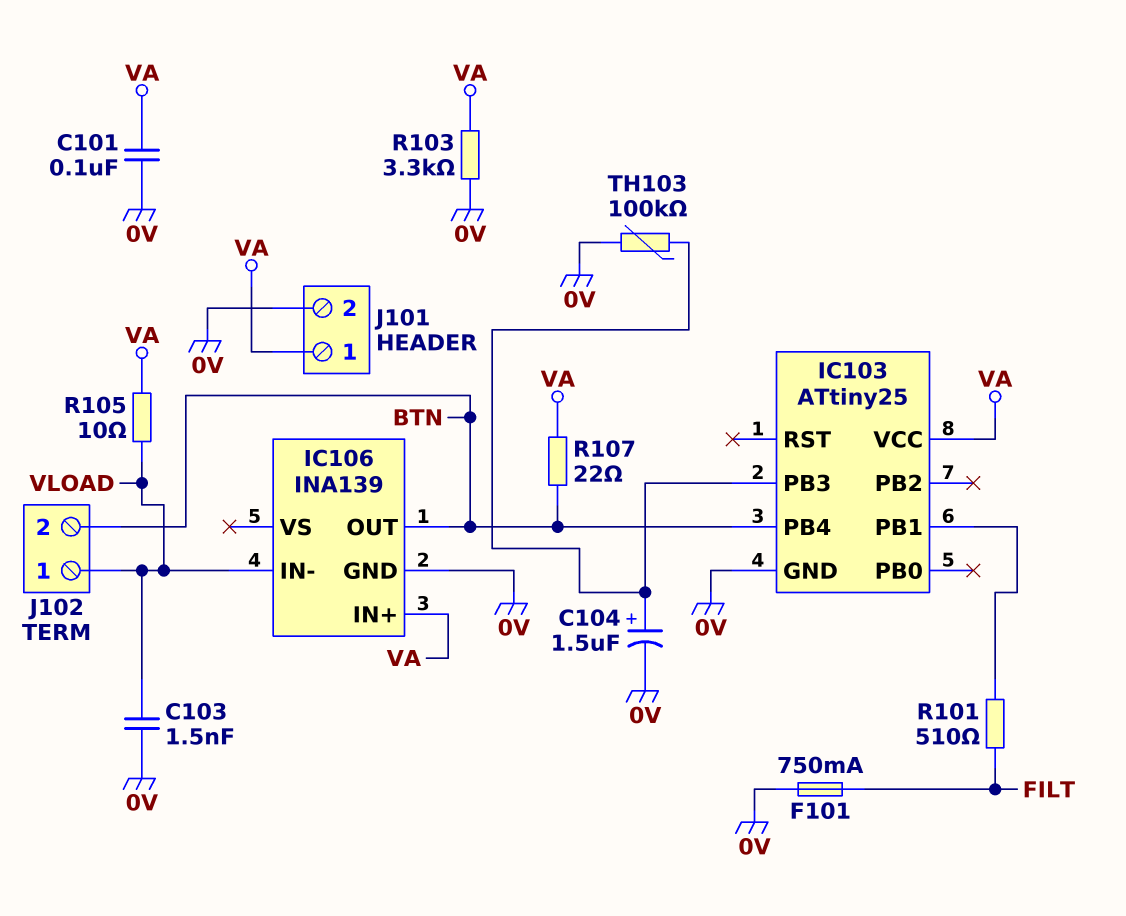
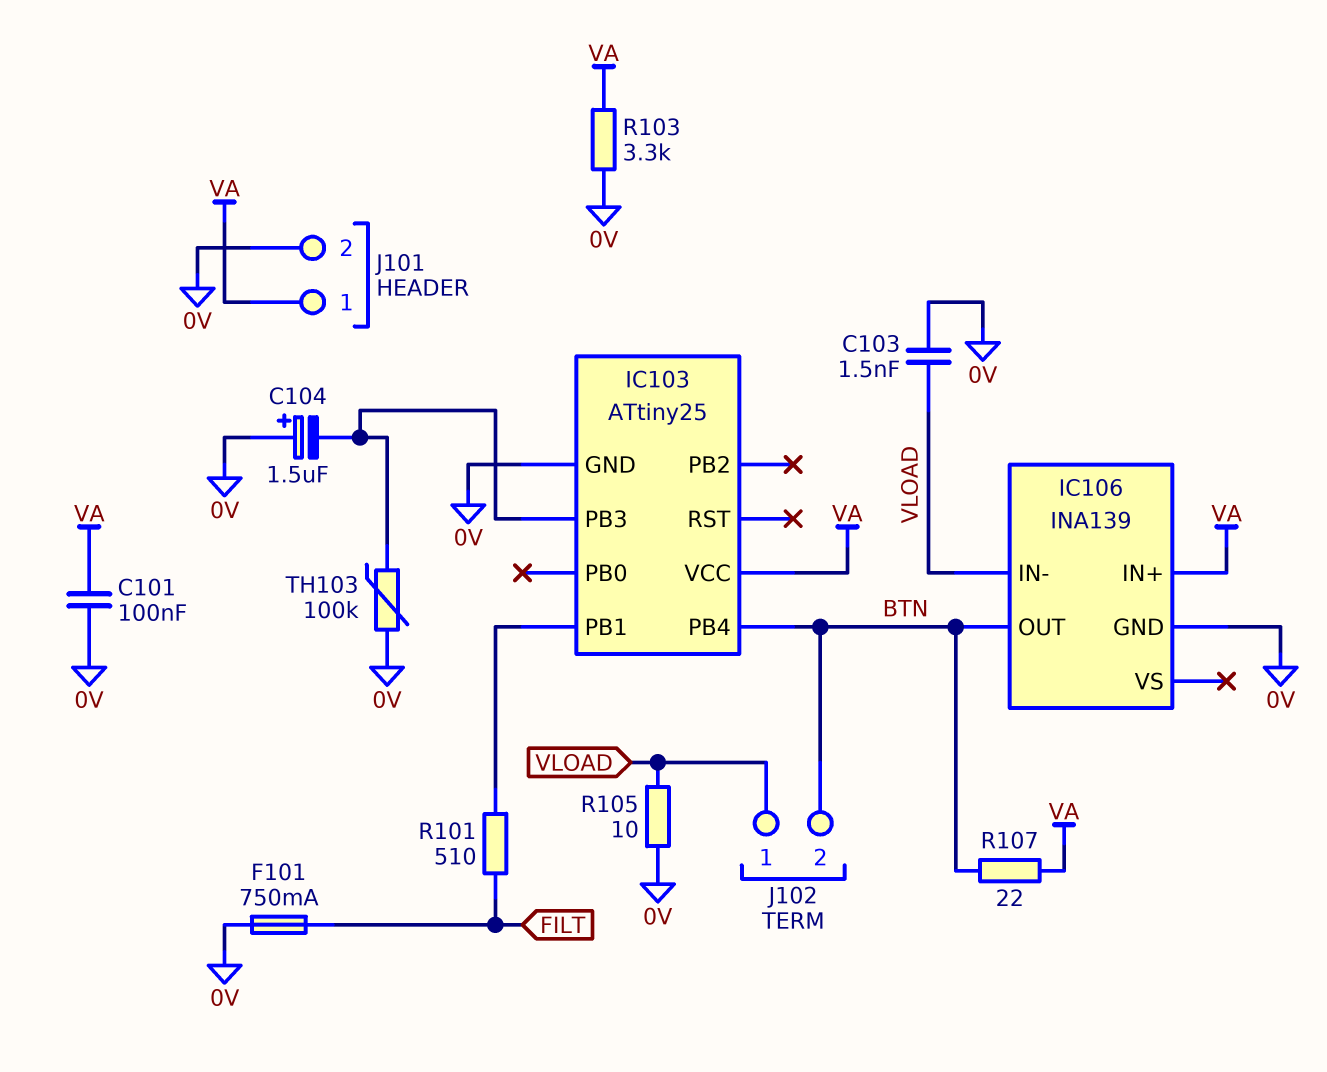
C104: 1.5uF (plus IC103/PB3, minus 0V) -> 1.5uF (plus 0V, minus IC103/PB3)
R105: 10 (VA, VLOAD) -> 10 (0V, VLOAD)

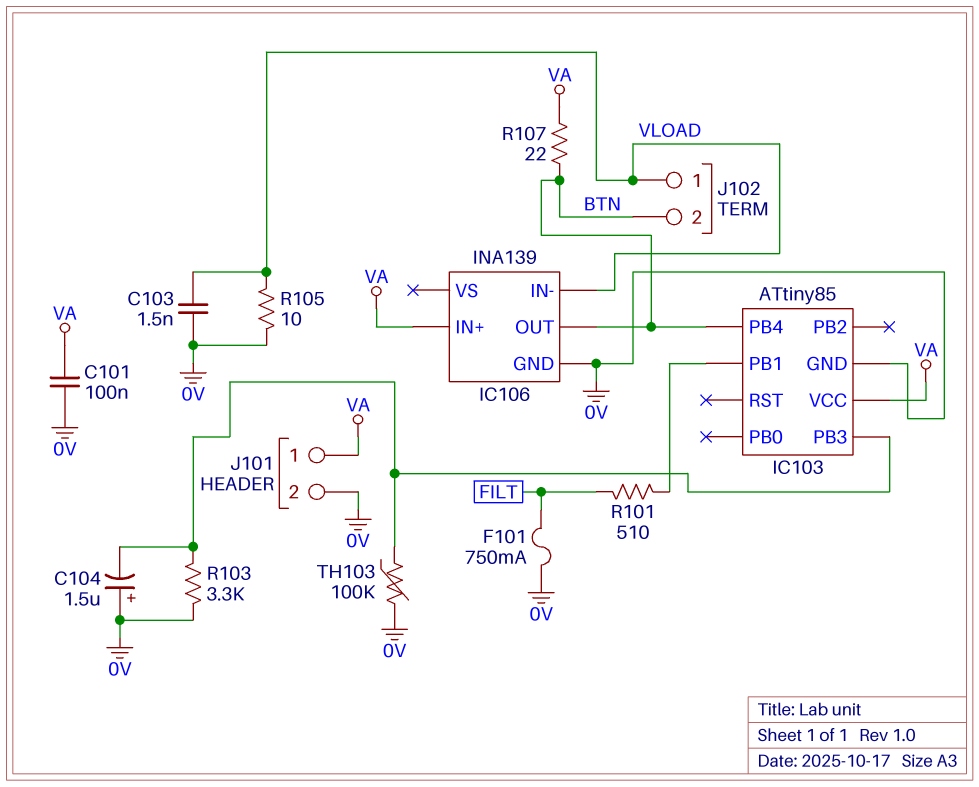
IC103: ATtiny25 -> ATtiny85
R103: 3.3k (0V, VA) -> 3.3k (0V, IC103/PB3)

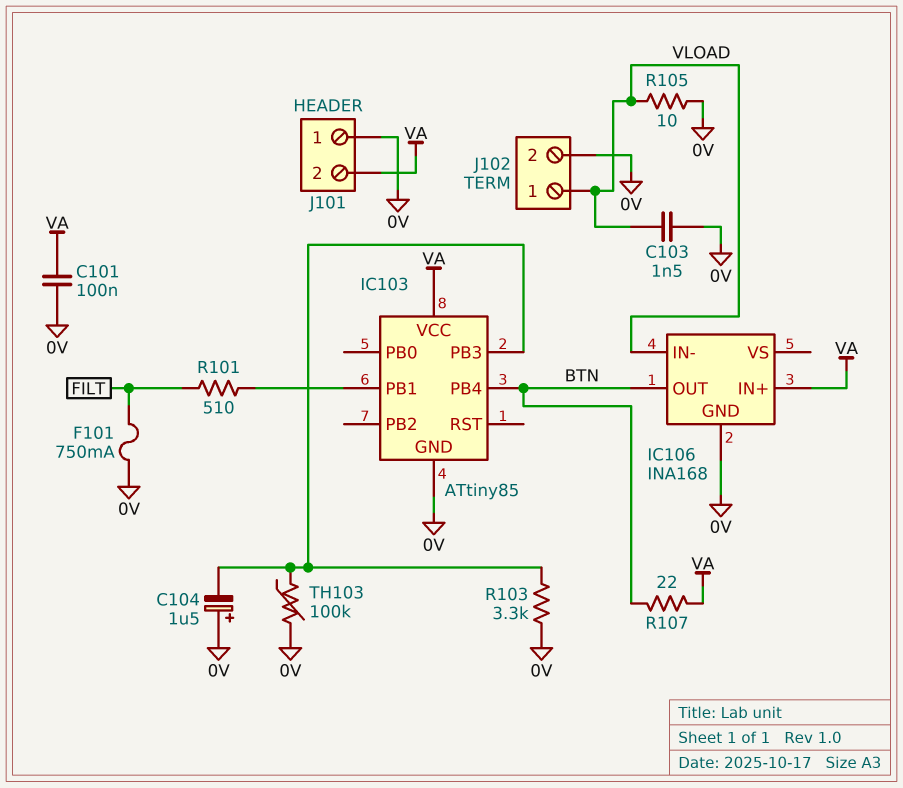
IC106: INA139 -> INA168
J101 pin 1: VA -> 0V
J101 pin 2: 0V -> VA
J102 pin 2: BTN -> 0V

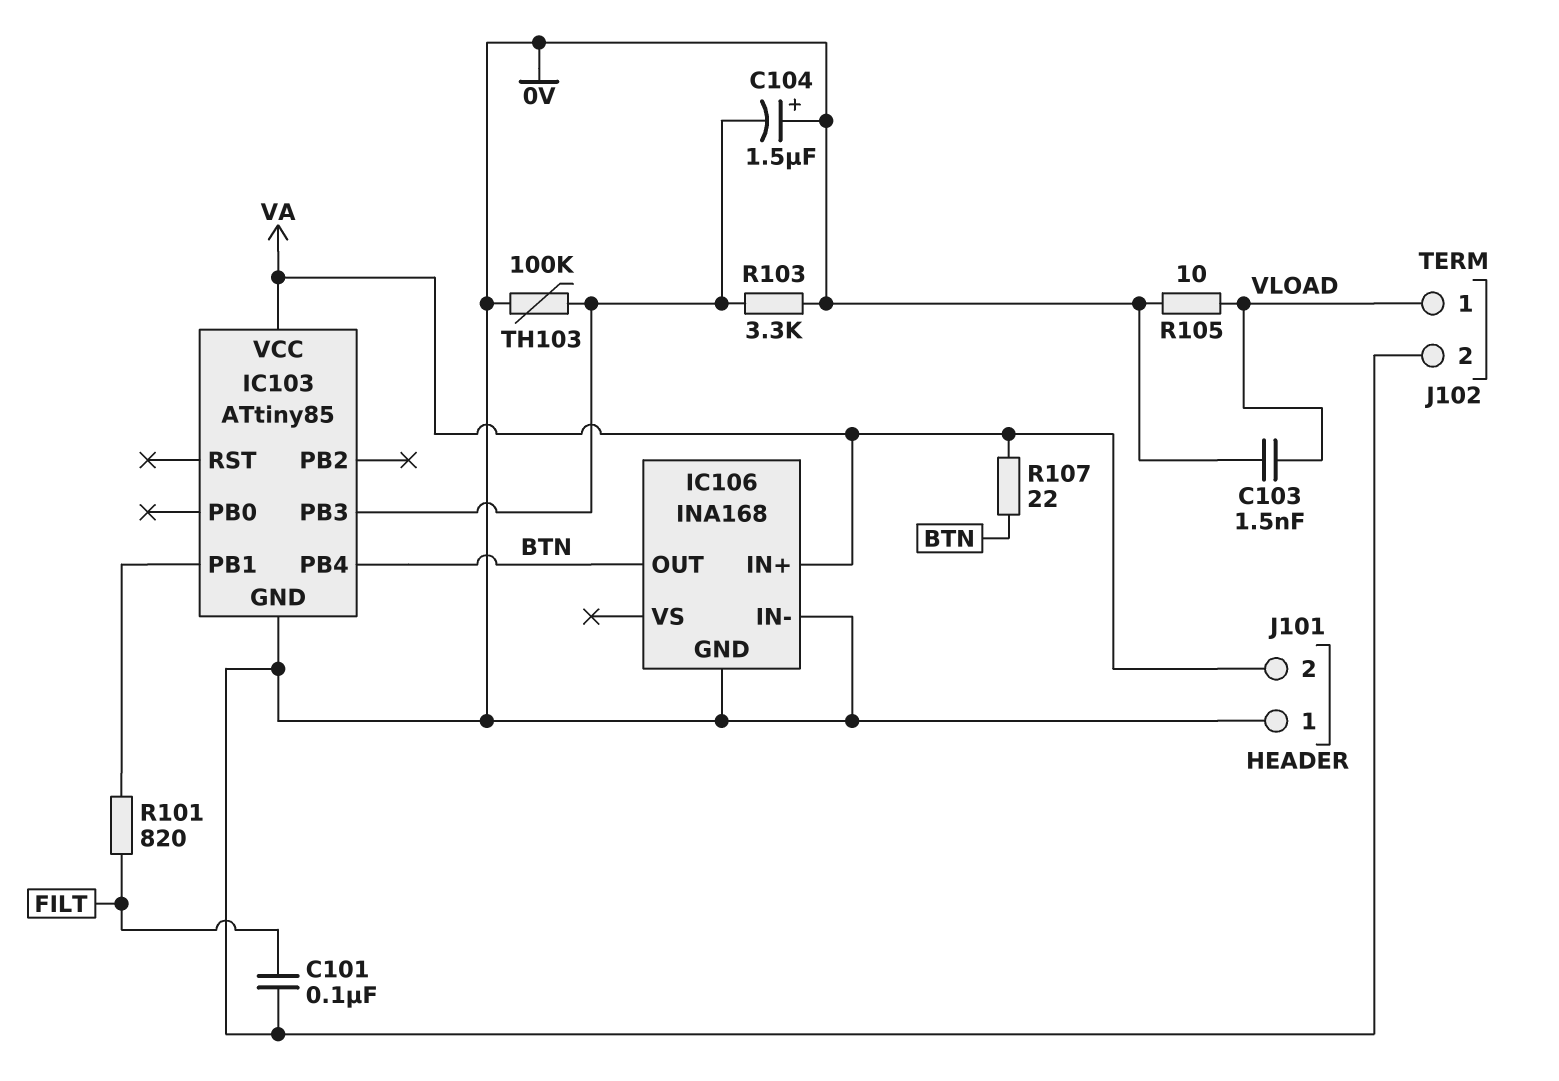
C101: 100nF (0V, VA) -> 100nF (0V, FILT)
F101: 750mA (0V, FILT) -> none
IC106 pin IN-: VLOAD -> 0V
R101: 510 (FILT, IC103/PB1) -> 820 (FILT, IC103/PB1)

